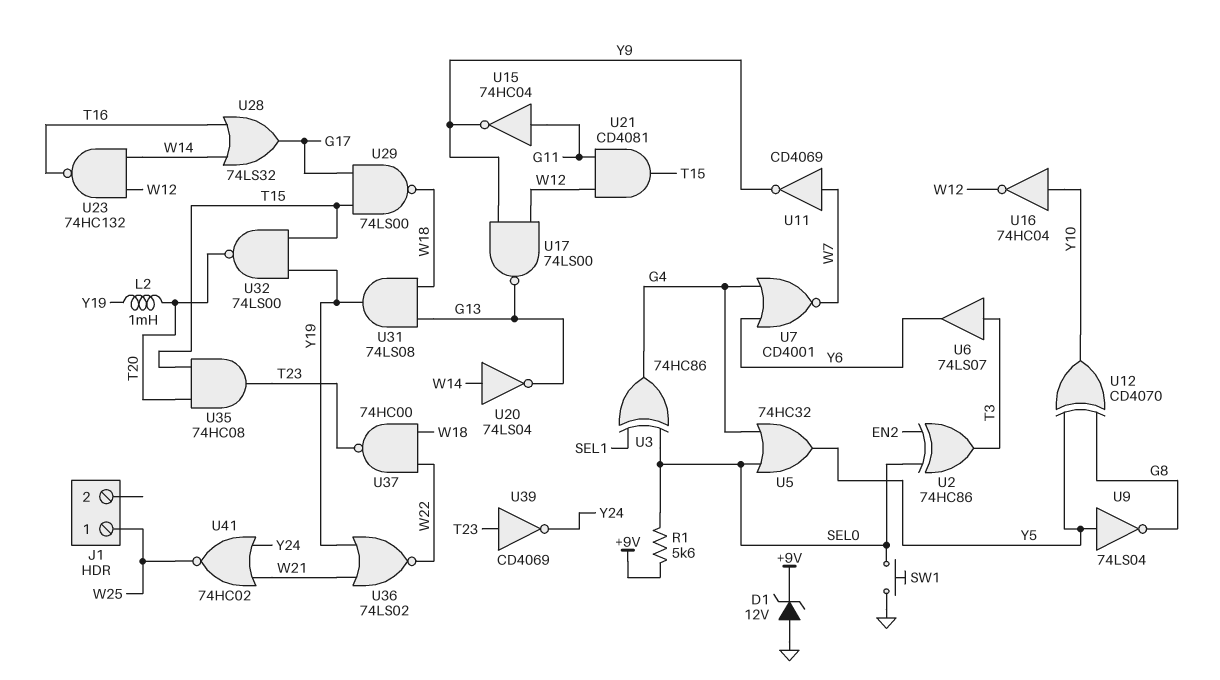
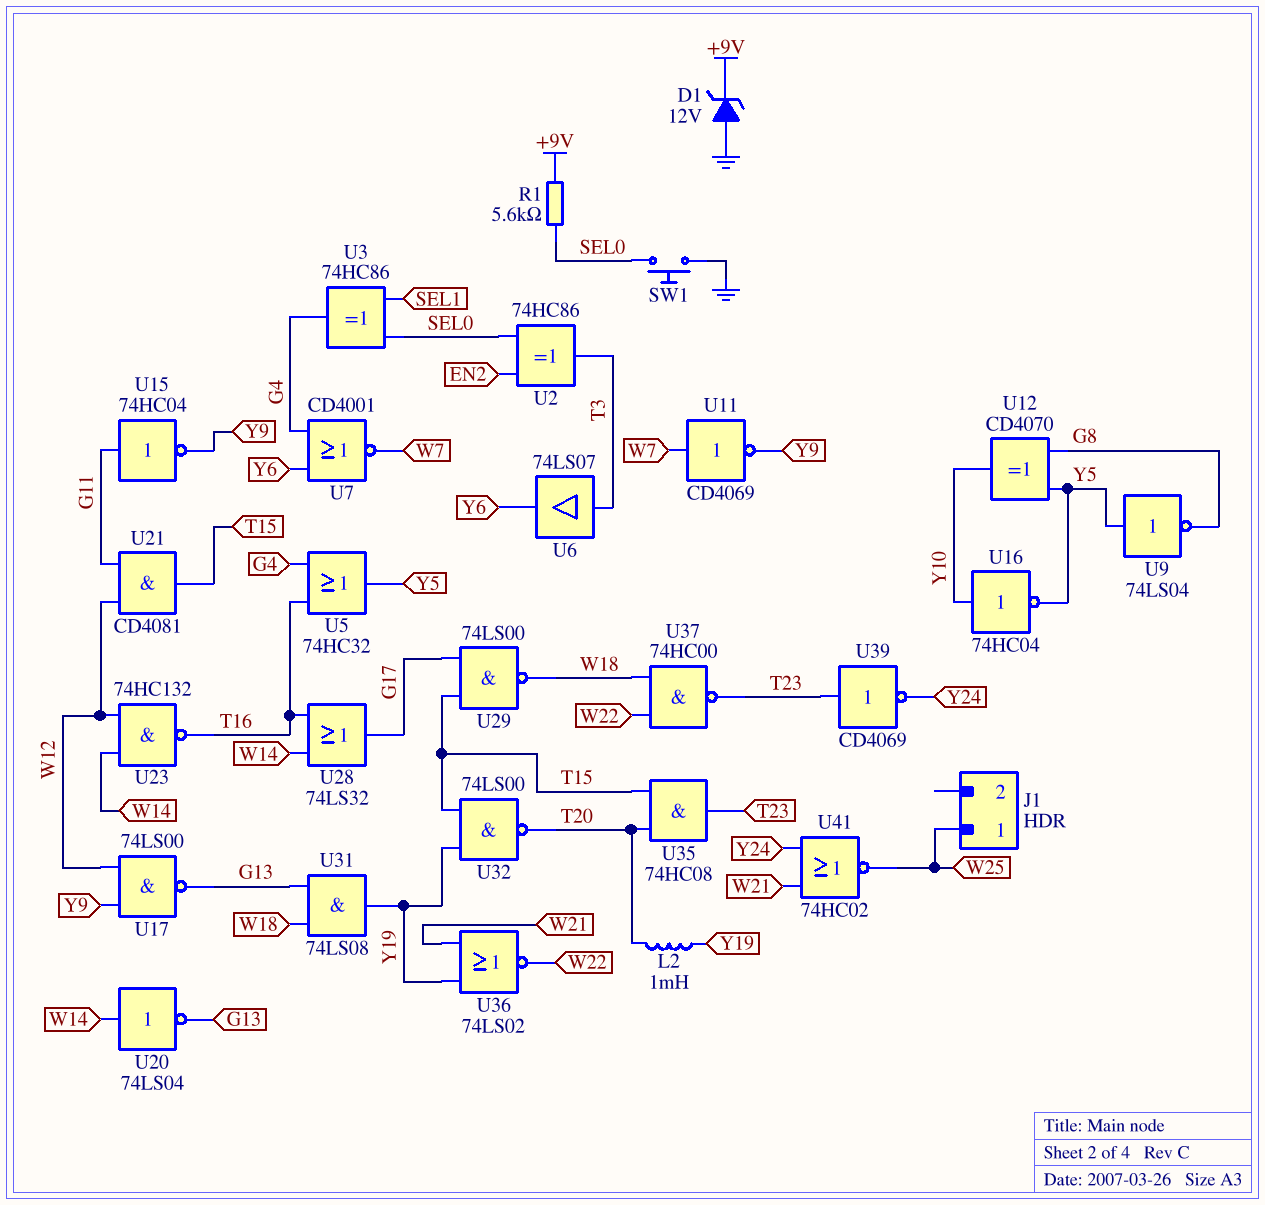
U5: OR 74HC32 (in G4, in SEL0, out Y5) -> OR 74HC32 (in G4, in T16, out Y5)
U16: NOT 74HC04 (in Y10, out W12) -> NOT 74HC04 (in Y10, out Y5)

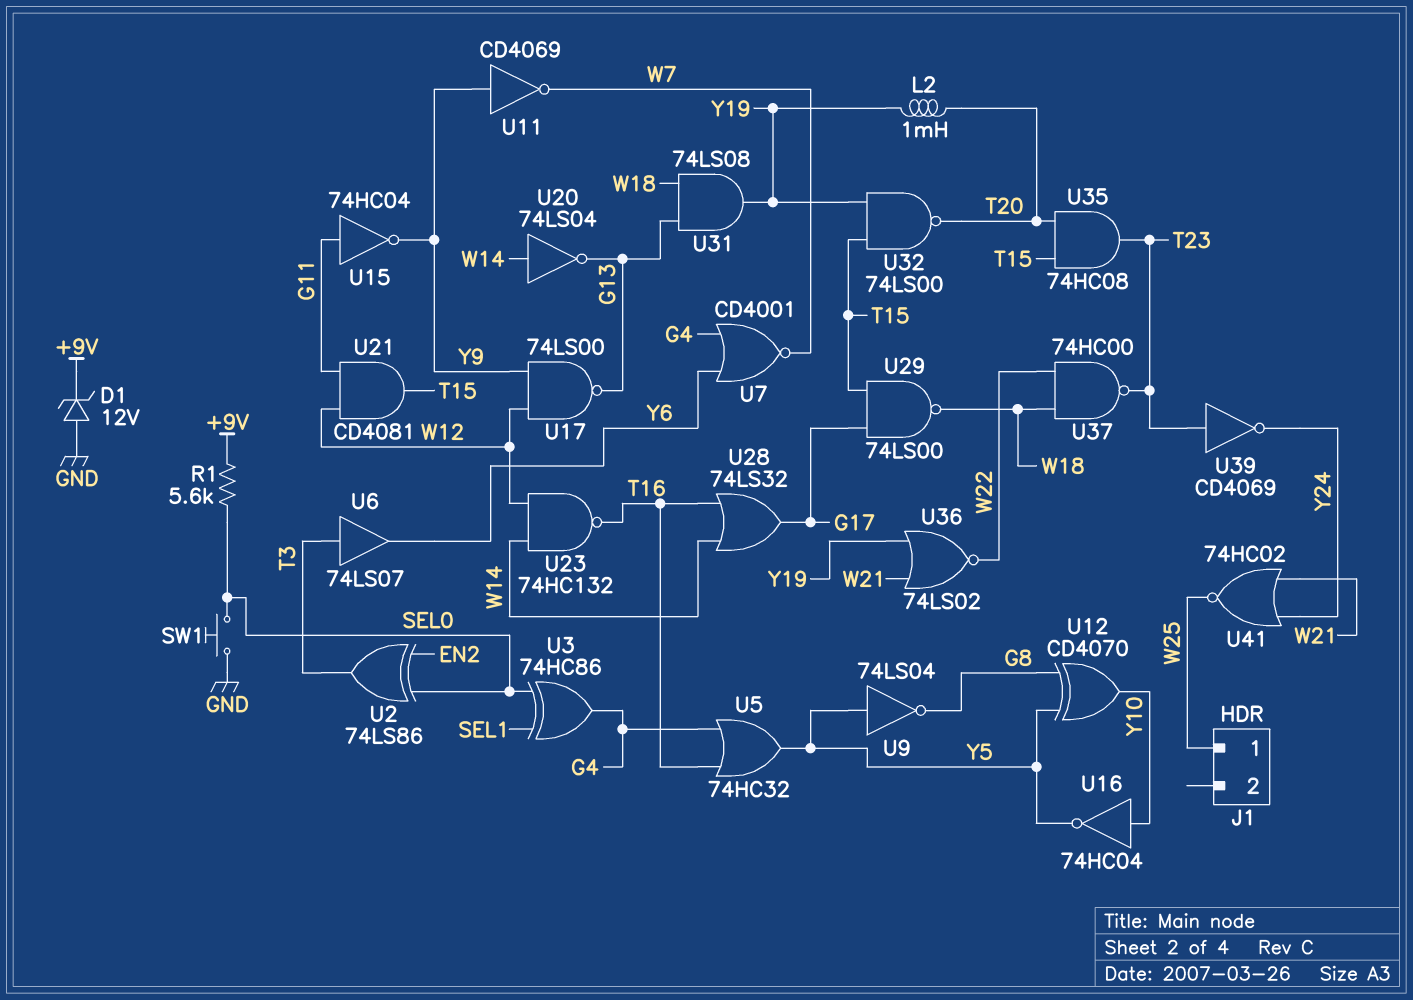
U2: XOR 74HC86 (in EN2, in SEL0, out T3) -> XOR 74LS86 (in EN2, in SEL0, out T3)
U11: NOT CD4069 (in W7, out Y9) -> NOT CD4069 (in Y9, out W7)

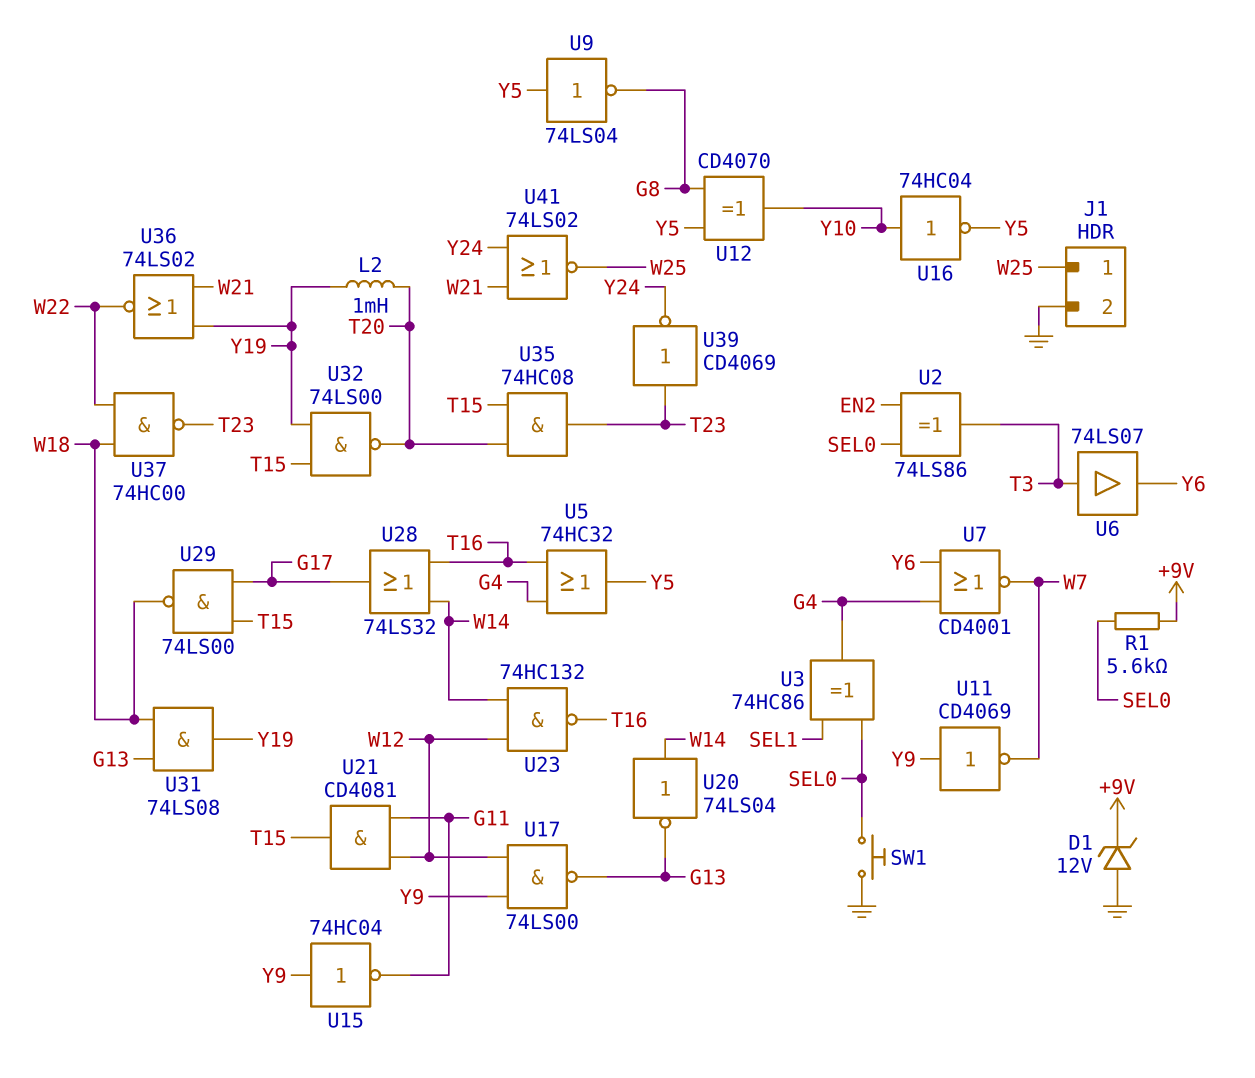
J1 pin 2: none -> GND
U15: NOT 74HC04 (in G11, out Y9) -> NOT 74HC04 (in Y9, out G11)
U41: NOR 74HC02 (in W21, in Y24, out W25) -> NOR 74LS02 (in W21, in Y24, out W25)

